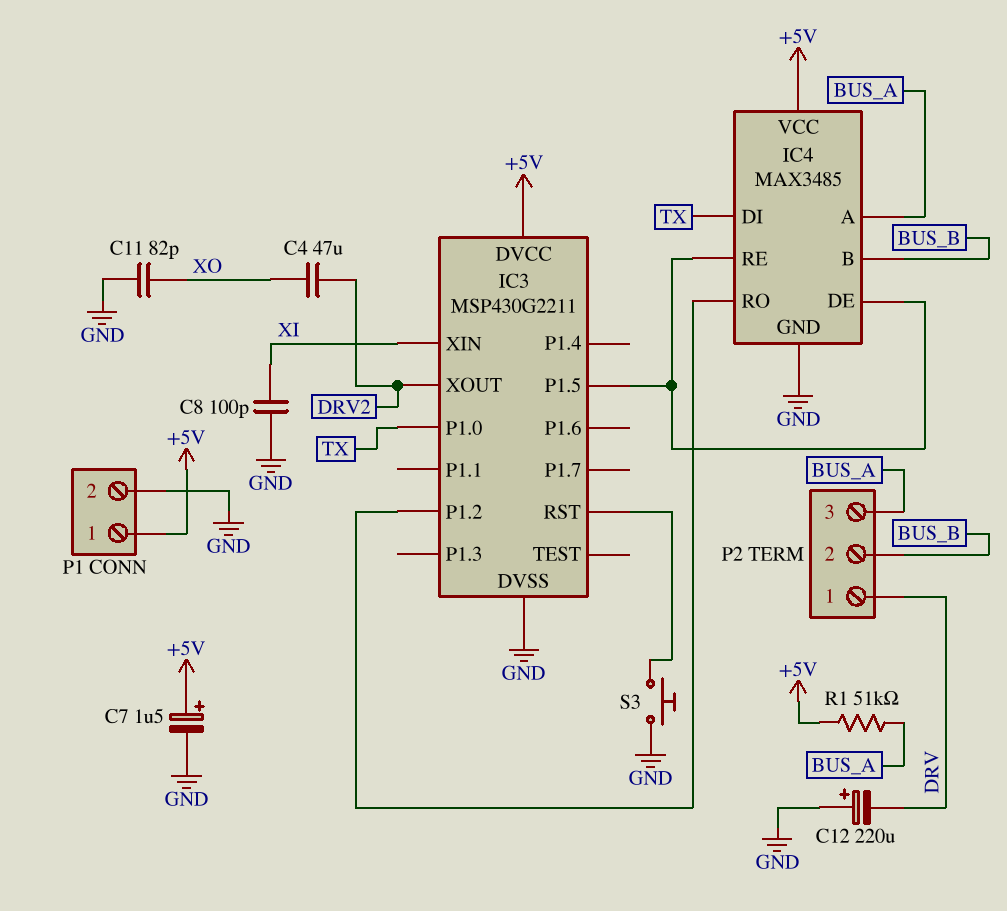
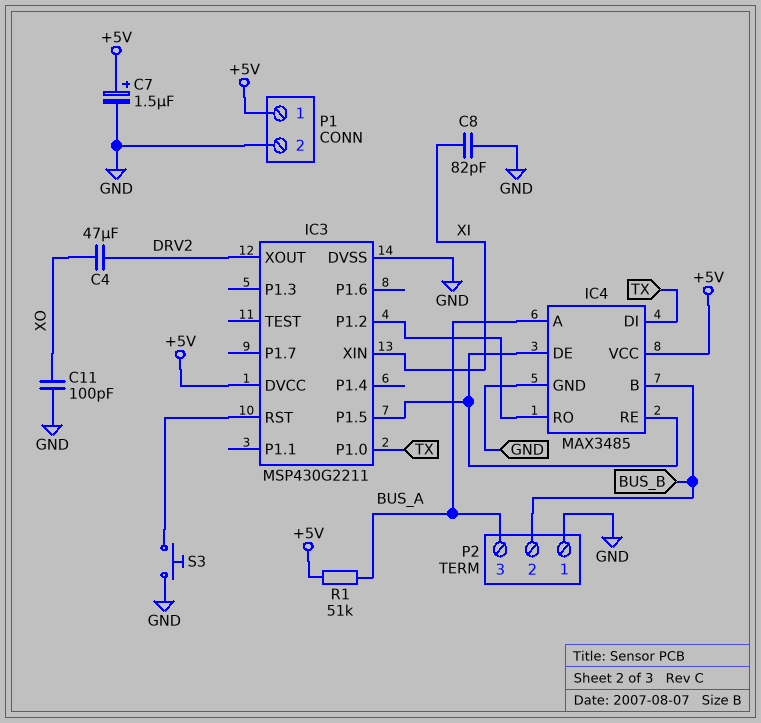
C8: 100pF (GND, XI) -> 82pF (GND, XI)
C11: 82pF (GND, XO) -> 100pF (GND, XO)
C12: 220uF (plus GND, minus DRV) -> none
P2 pin 1: DRV -> GND

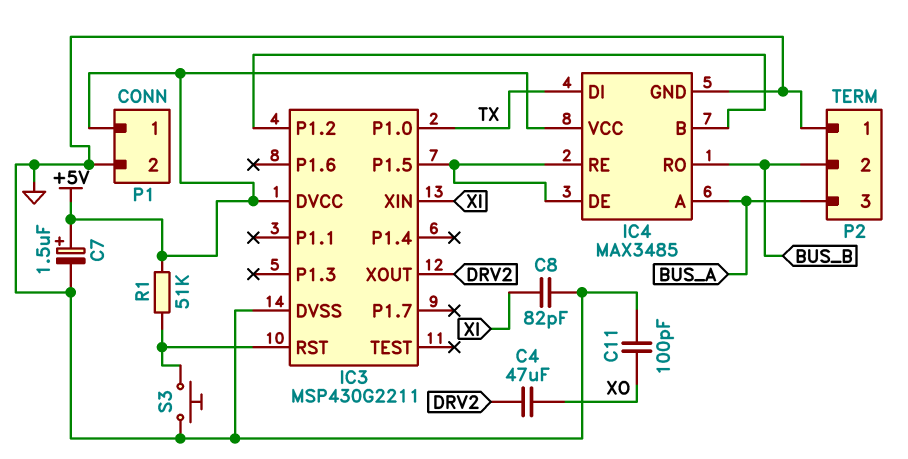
IC4 pin B: BUS_B -> IC3/P1.2
IC4 pin RO: IC3/P1.2 -> BUS_B
R1: 51k (+5V, BUS_A) -> 51k (+5V, IC3/RST)

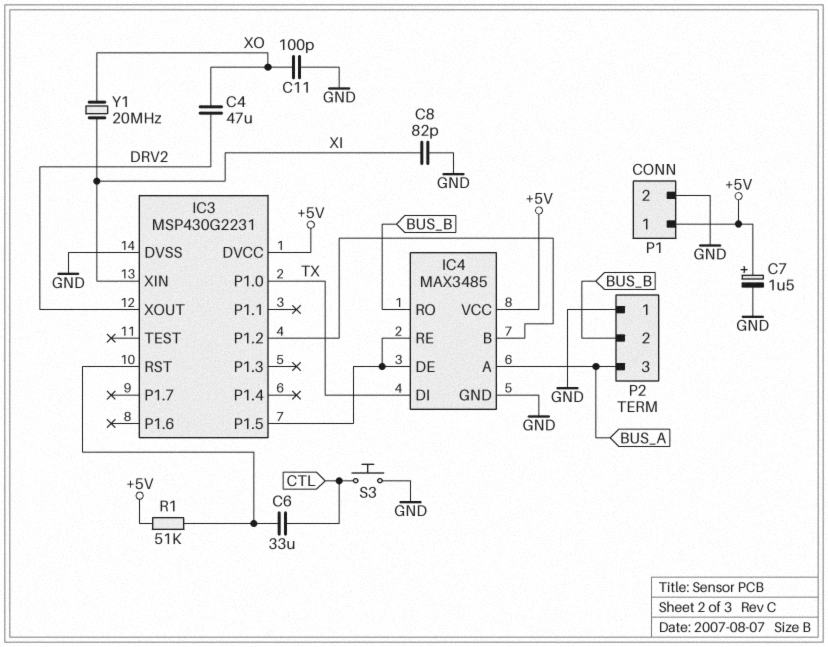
C6: none -> 33uF (CTL, IC3/RST)
IC3: MSP430G2211 -> MSP430G2231
S3: button (GND, IC3/RST) -> button (CTL, GND)
Y1: none -> 20MHz (XI, XO)

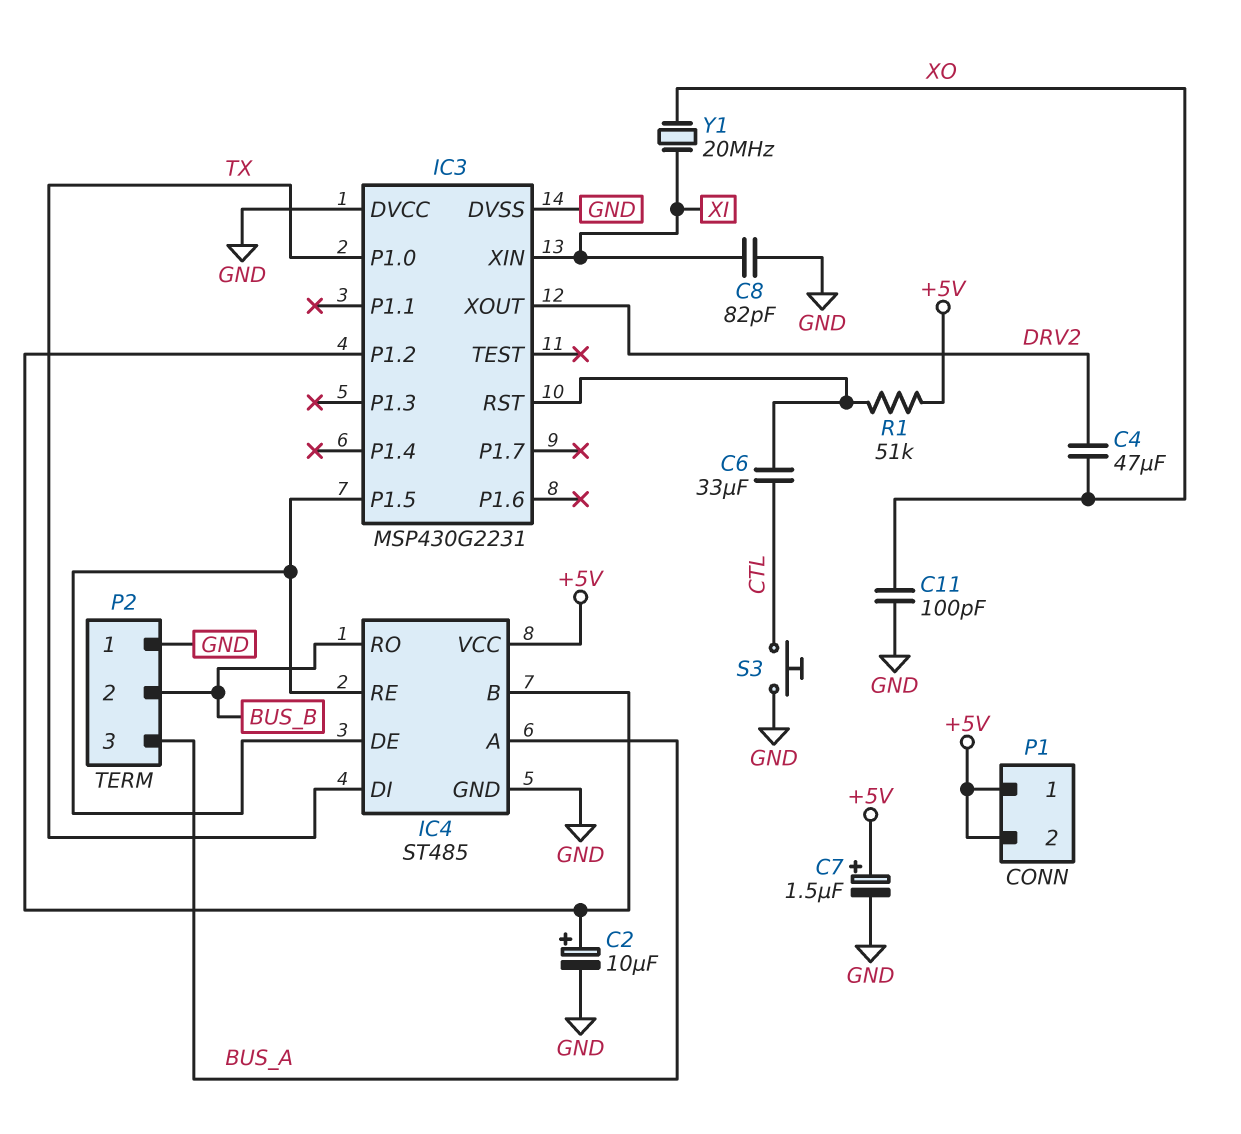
C2: none -> 10uF (plus IC3/P1.2, minus GND)
IC3 pin DVCC: +5V -> GND
IC4: MAX3485 -> ST485
P1 pin 2: GND -> +5V

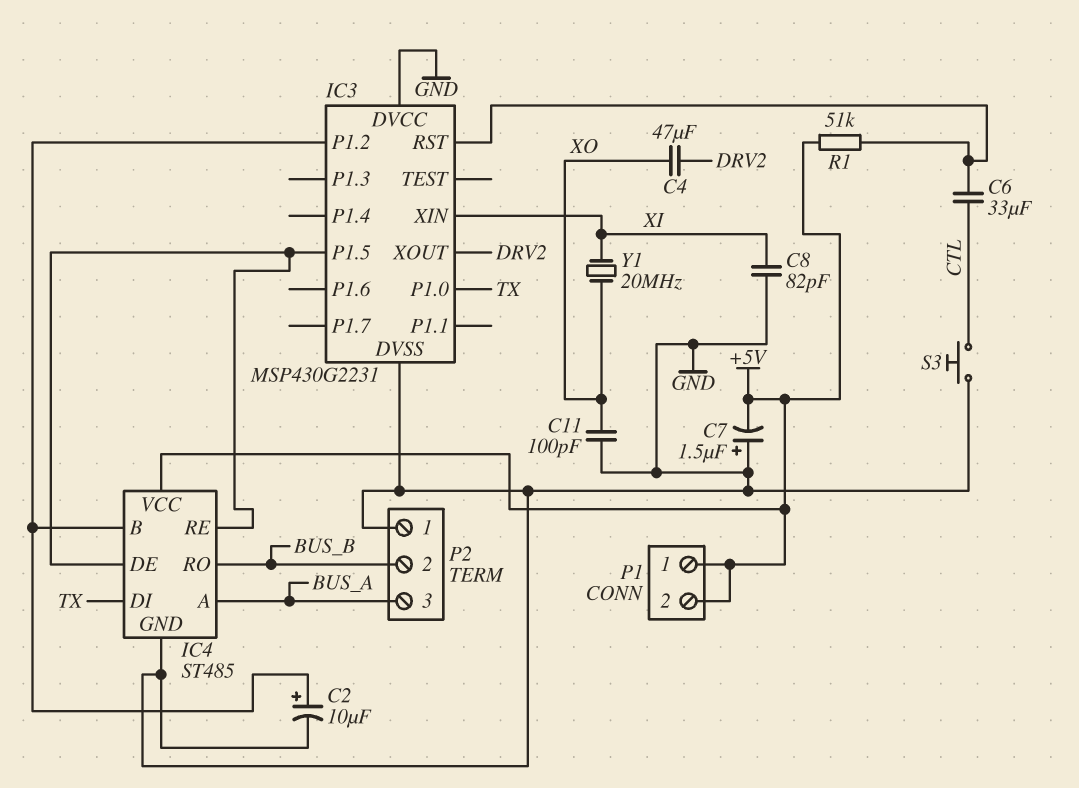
C7: 1.5uF (plus +5V, minus GND) -> 1.5uF (plus GND, minus +5V)

